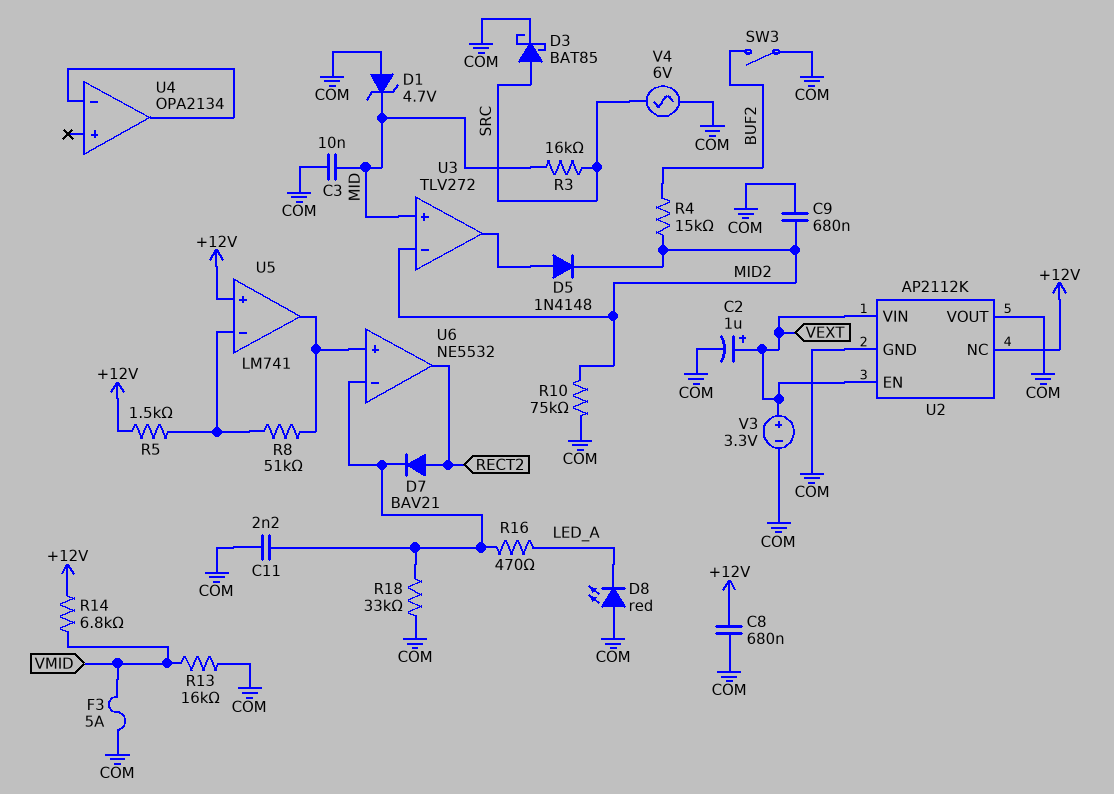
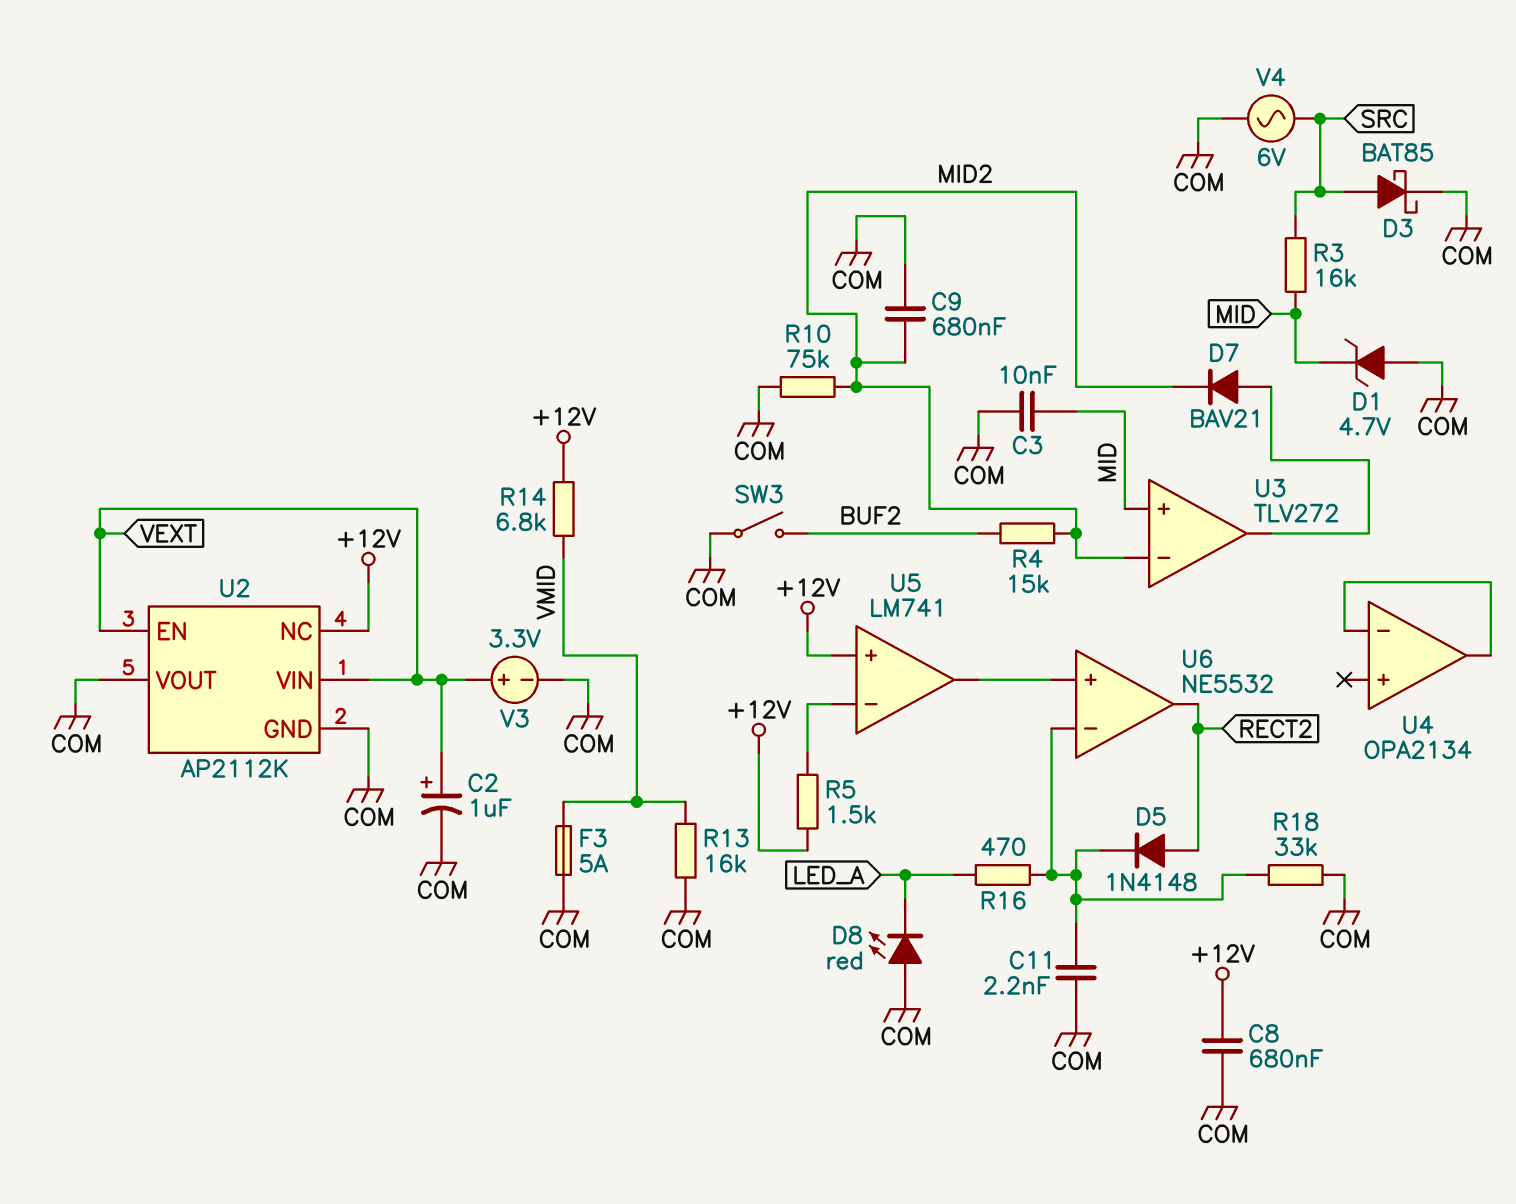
D5: diode 1N4148 (A U3/out, K MID2) -> diode 1N4148 (A RECT2, K U6/in-)
D7: diode BAV21 (A RECT2, K U6/in-) -> diode BAV21 (A U3/out, K MID2)
R8: 51k (U5/in-, U5/out) -> none

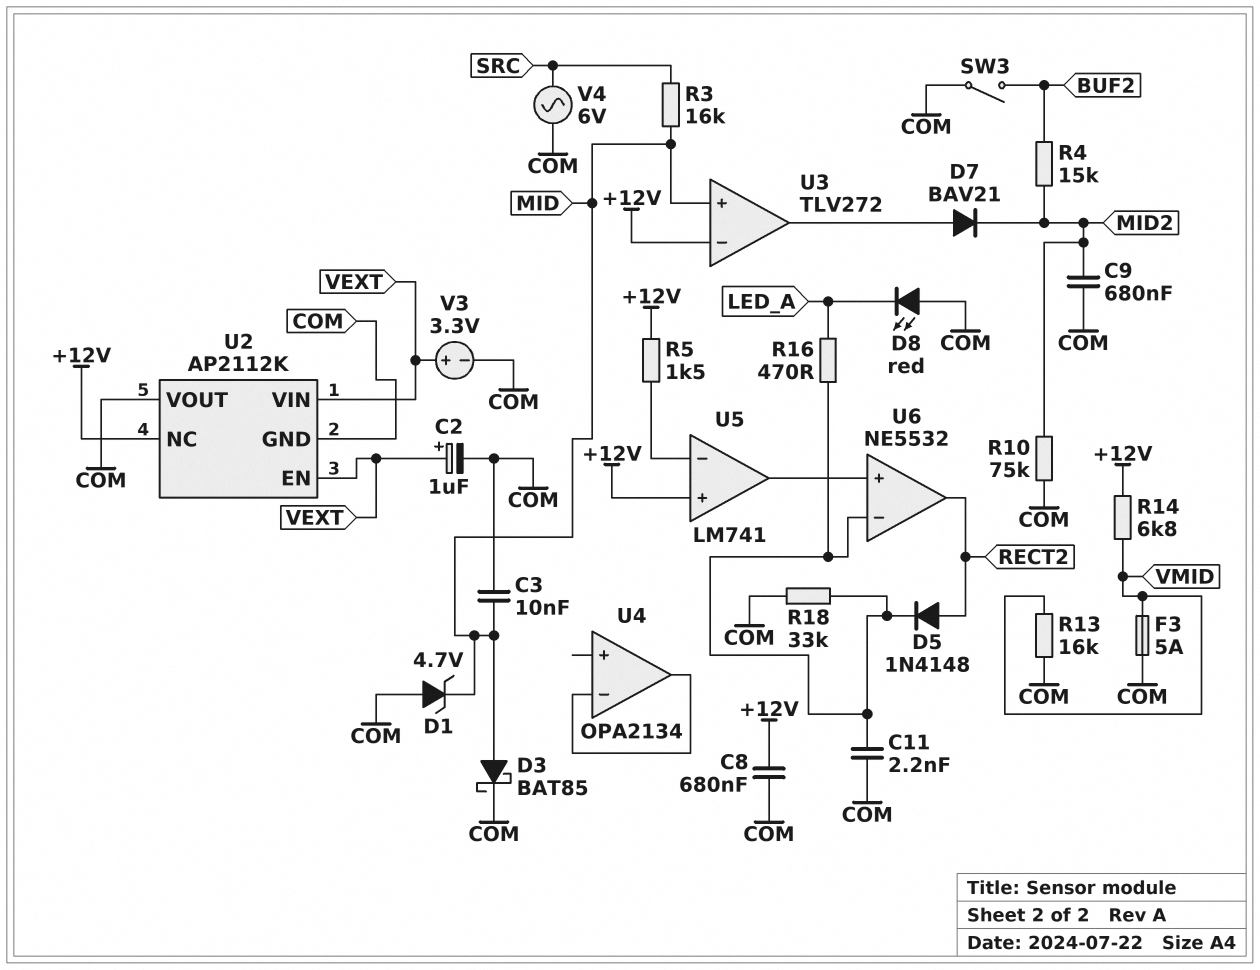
D3: schottky BAT85 (A SRC, K COM) -> schottky BAT85 (A MID, K COM)
U3 pin in-: MID2 -> +12V

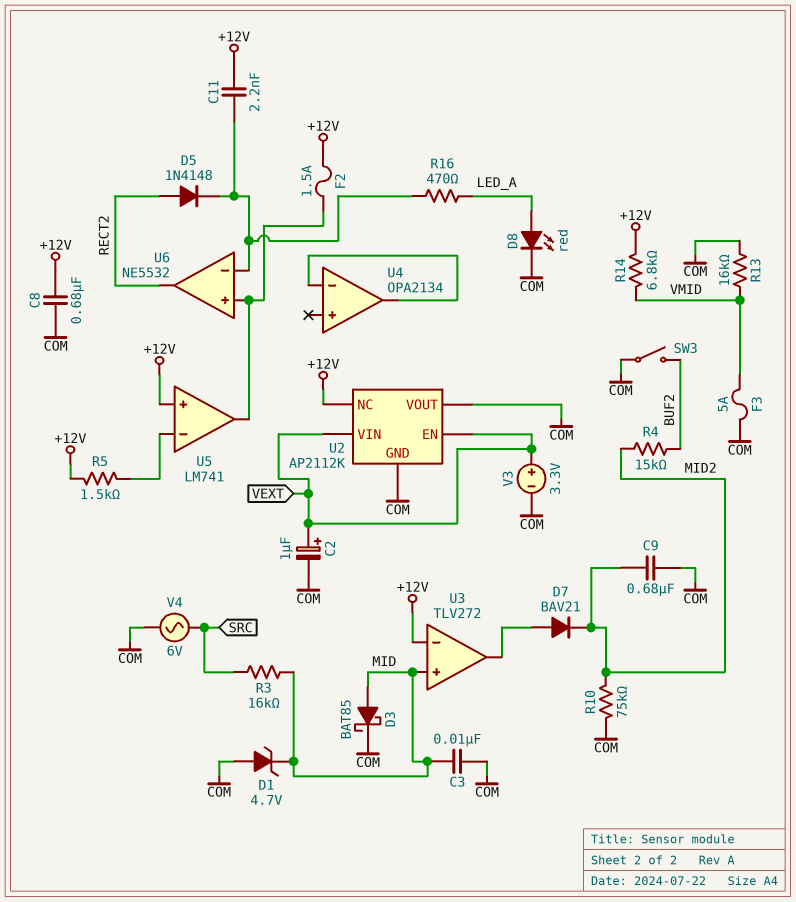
C11: 2.2nF (COM, U6/in-) -> 2.2nF (+12V, U6/in-)
D8: LED red (A COM, K LED_A) -> LED red (A LED_A, K COM)
F2: none -> 1.5A (+12V, U5/out)
R18: 33k (COM, U6/in-) -> none

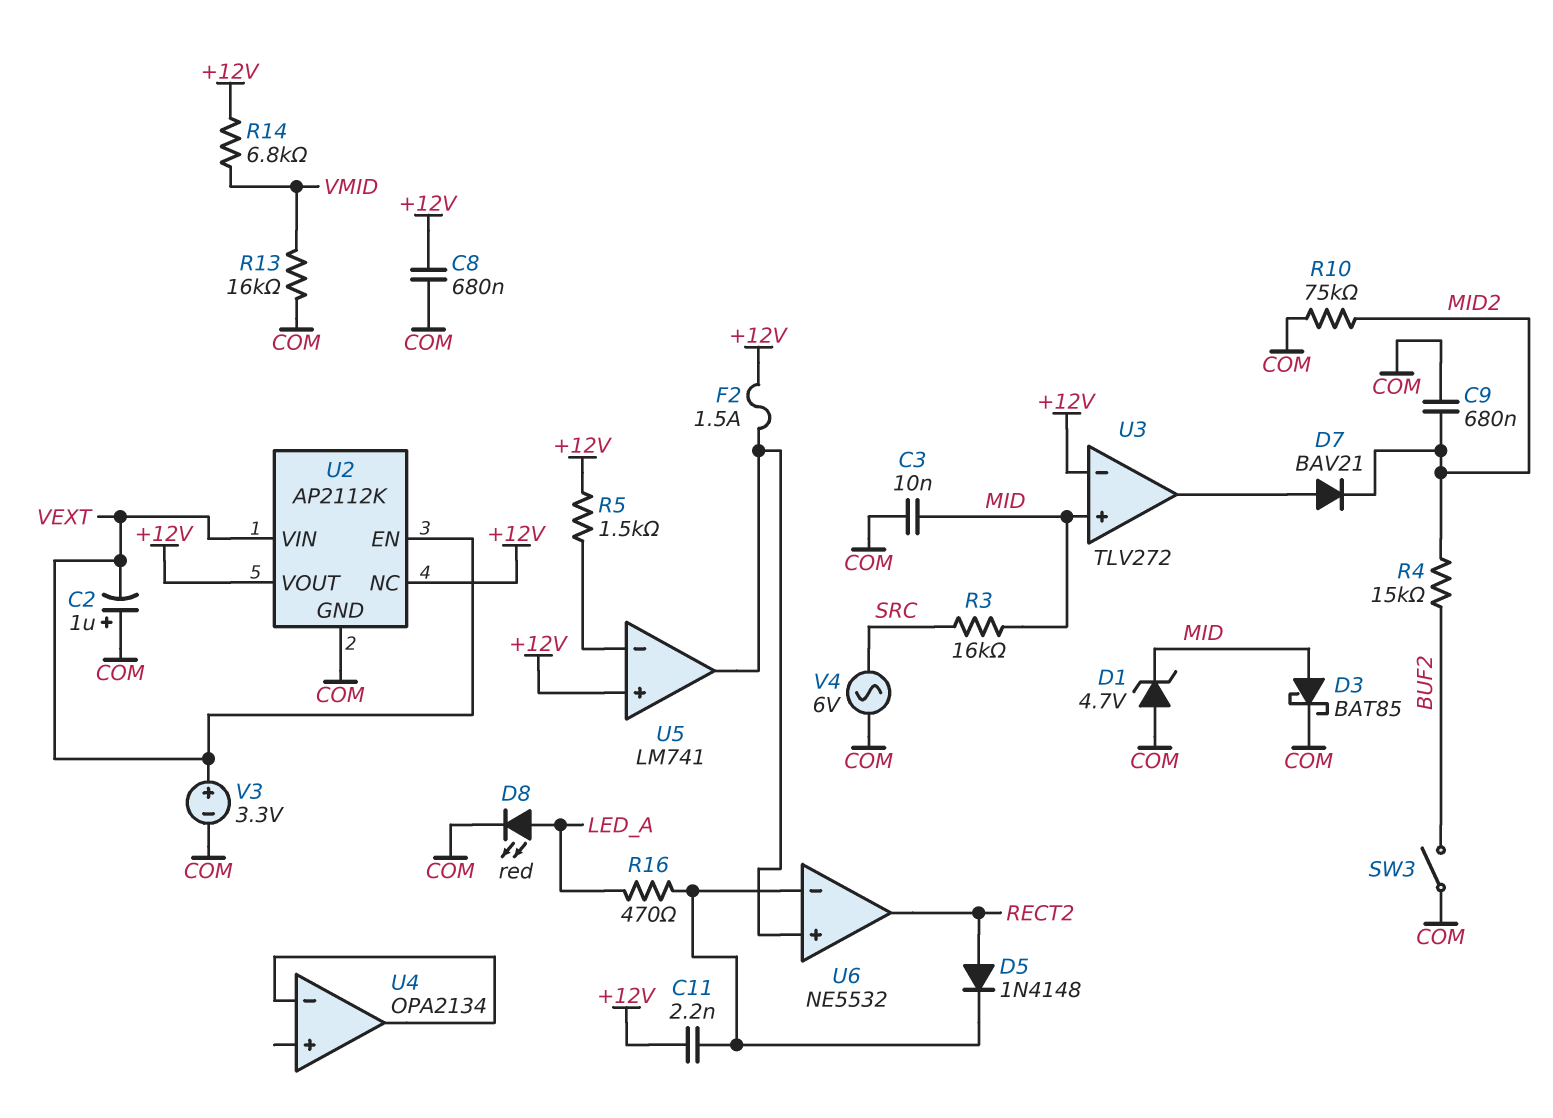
C2: 1uF (plus VEXT, minus COM) -> 1uF (plus COM, minus VEXT)
F3: 5A (COM, VMID) -> none
U2 pin VOUT: COM -> +12V

